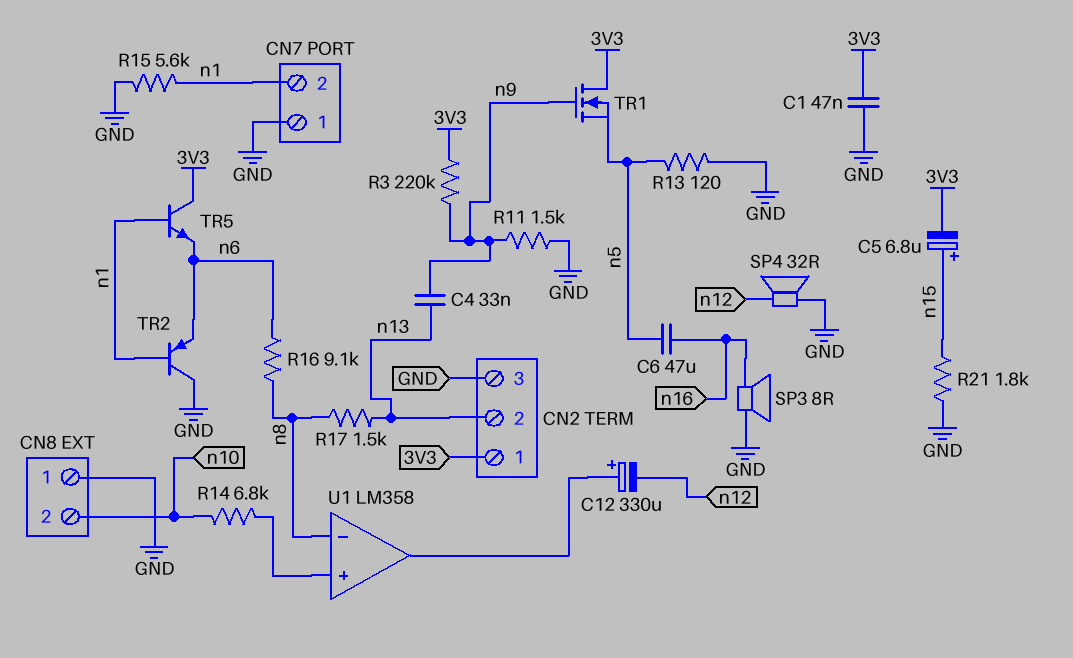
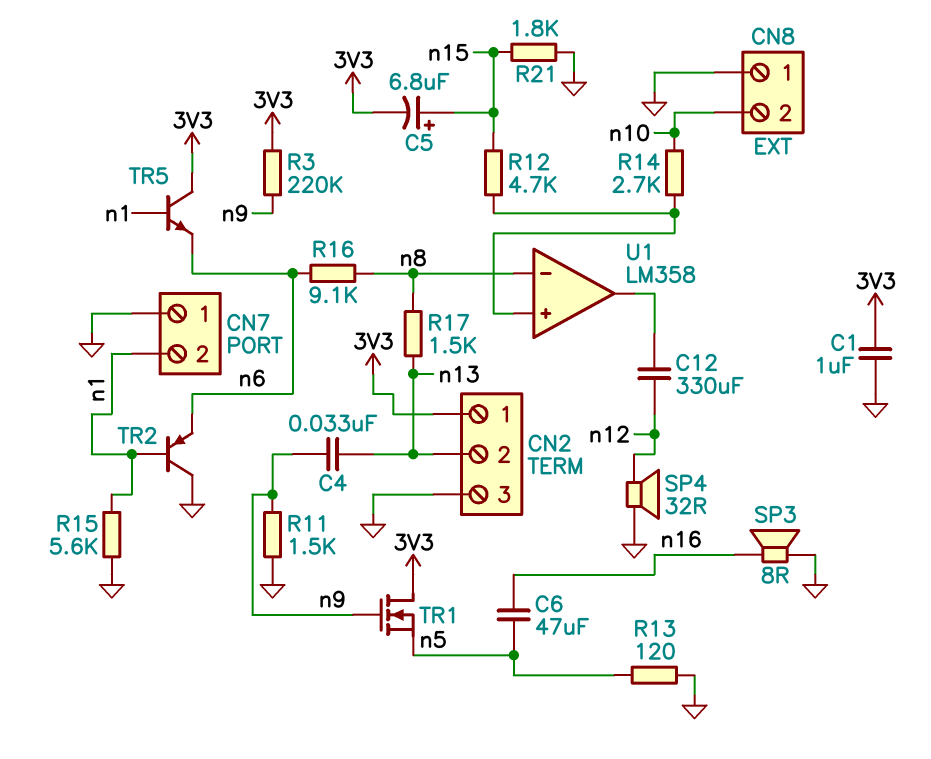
C1: 47nF (3V3, GND) -> 1uF (3V3, GND)
C12: 330uF (plus U1/out, minus n12) -> 330uF (U1/out, n12)
R12: none -> 4.7k (U1/in+, n15)
R14: 6.8k (U1/in+, n10) -> 2.7k (U1/in+, n10)

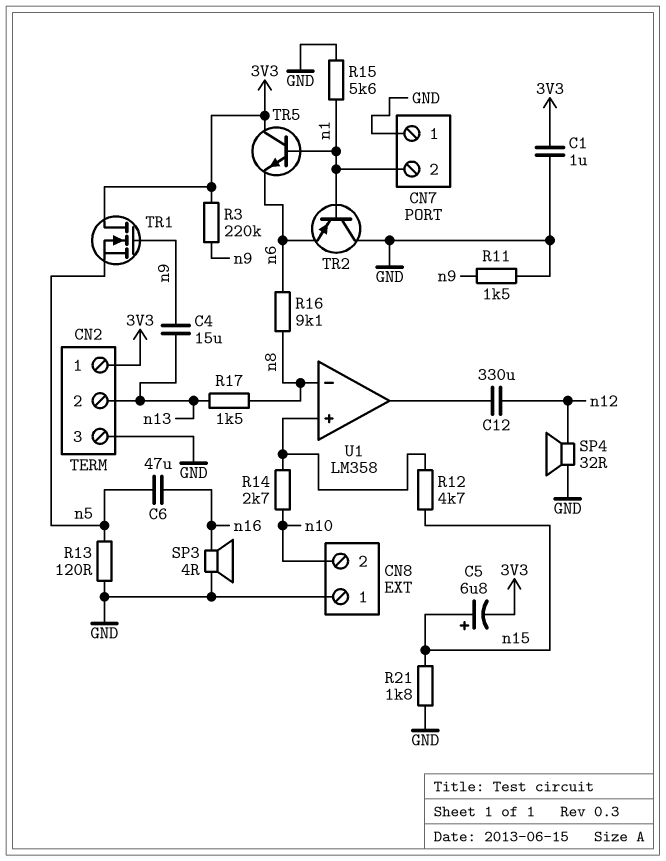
C4: 33nF (n9, n13) -> 15uF (n9, n13)
SP3: speaker 8R (GND, n16) -> speaker 4R (GND, n16)

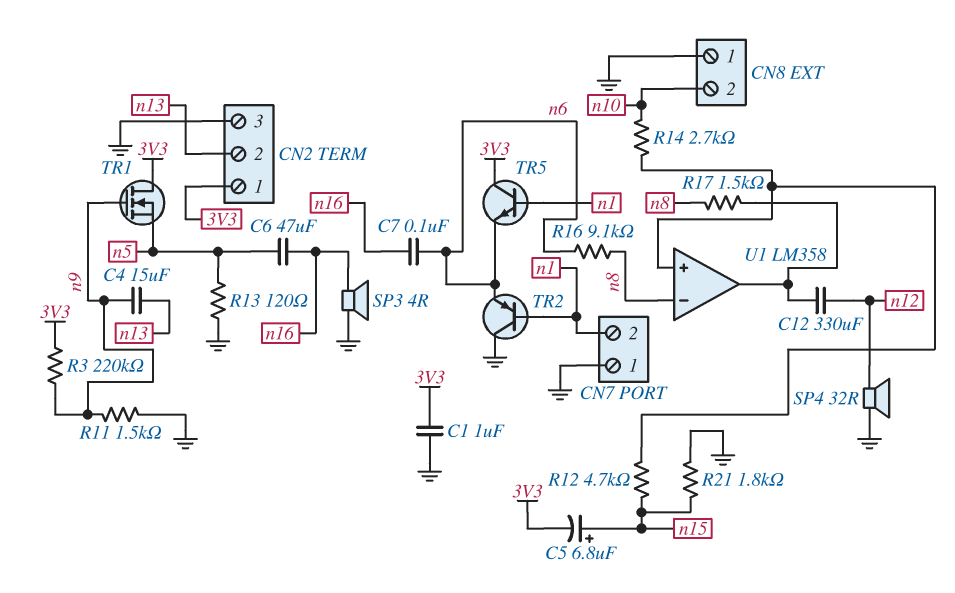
C7: none -> 100nF (n6, n16)
R15: 5.6k (GND, n1) -> none
R17: 1.5k (n8, n13) -> 1.5k (U1/out, n8)

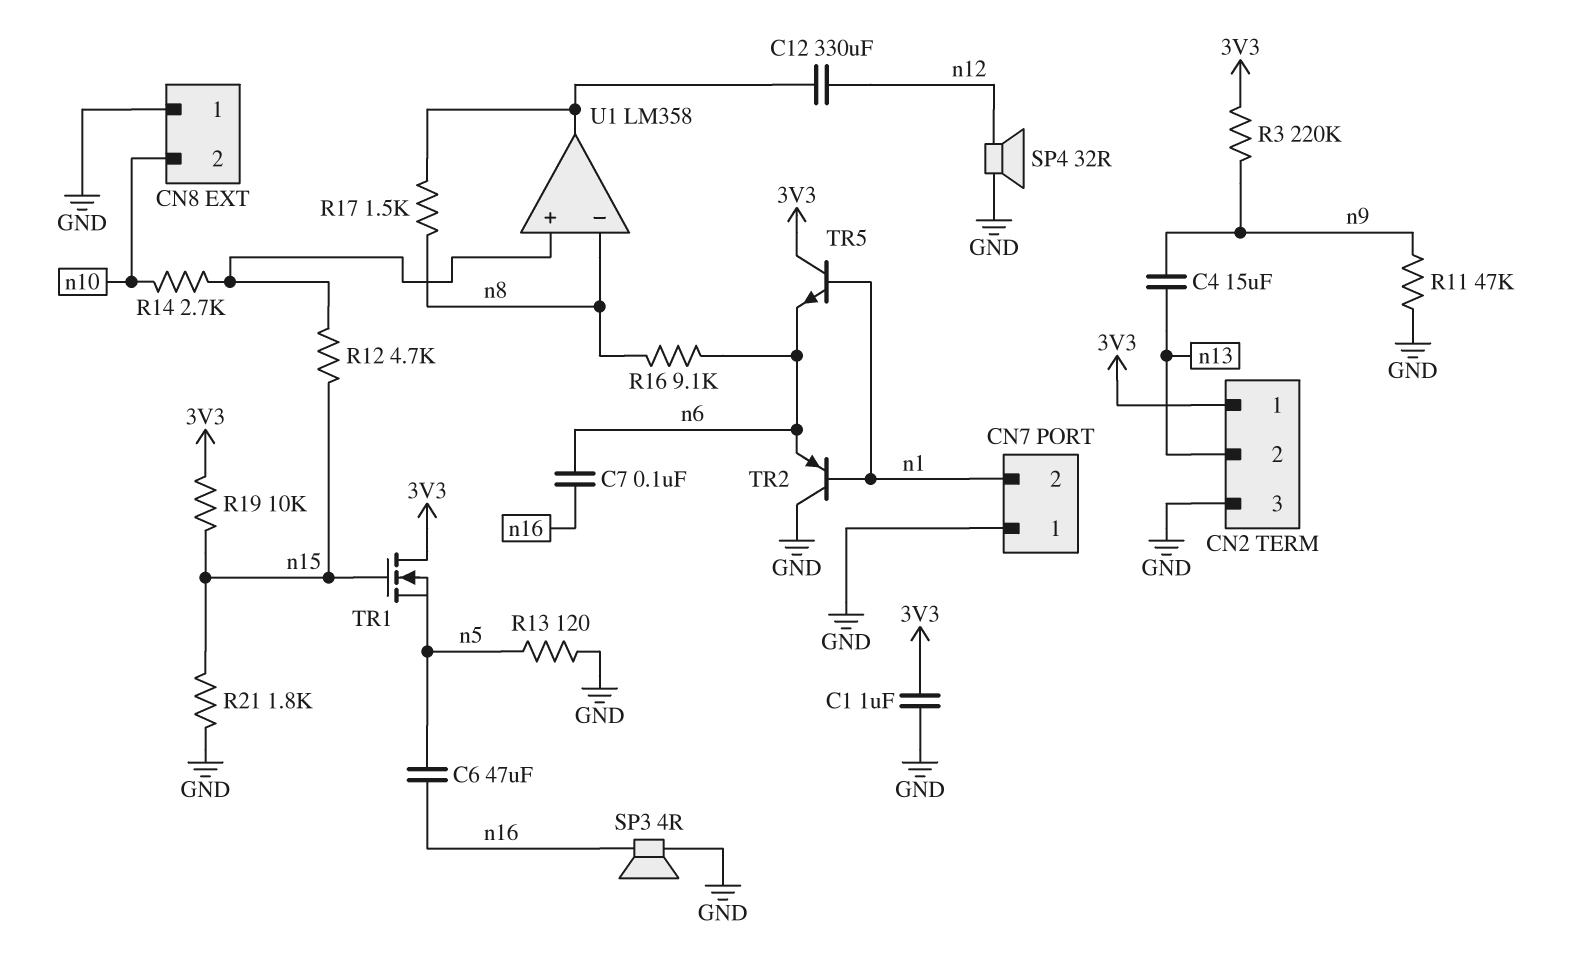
C5: 6.8uF (plus n15, minus 3V3) -> none
R11: 1.5k (GND, n9) -> 47k (GND, n9)
R19: none -> 10k (3V3, n15)
TR1: NMOS (G n9, D 3V3, S n5) -> NMOS (G n15, D 3V3, S n5)

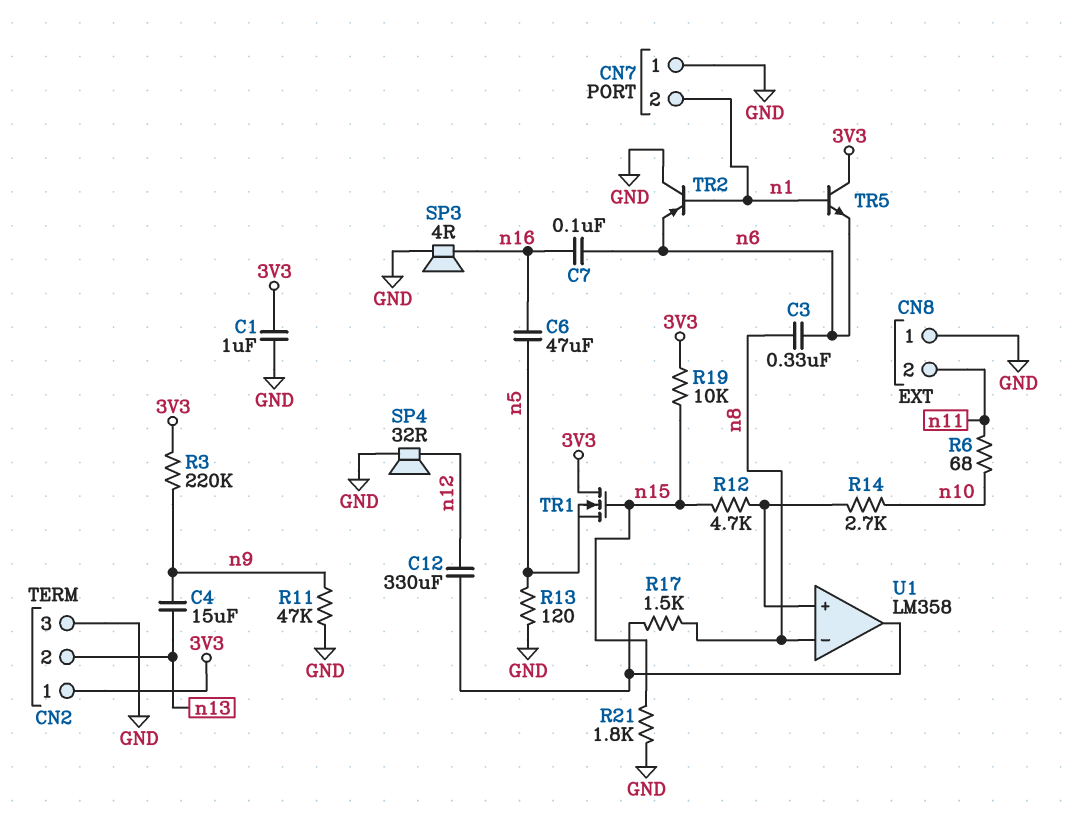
C3: none -> 330nF (n6, n8)
CN8 pin 2: n10 -> n11
R6: none -> 68 (n10, n11)
R16: 9.1k (n6, n8) -> none

